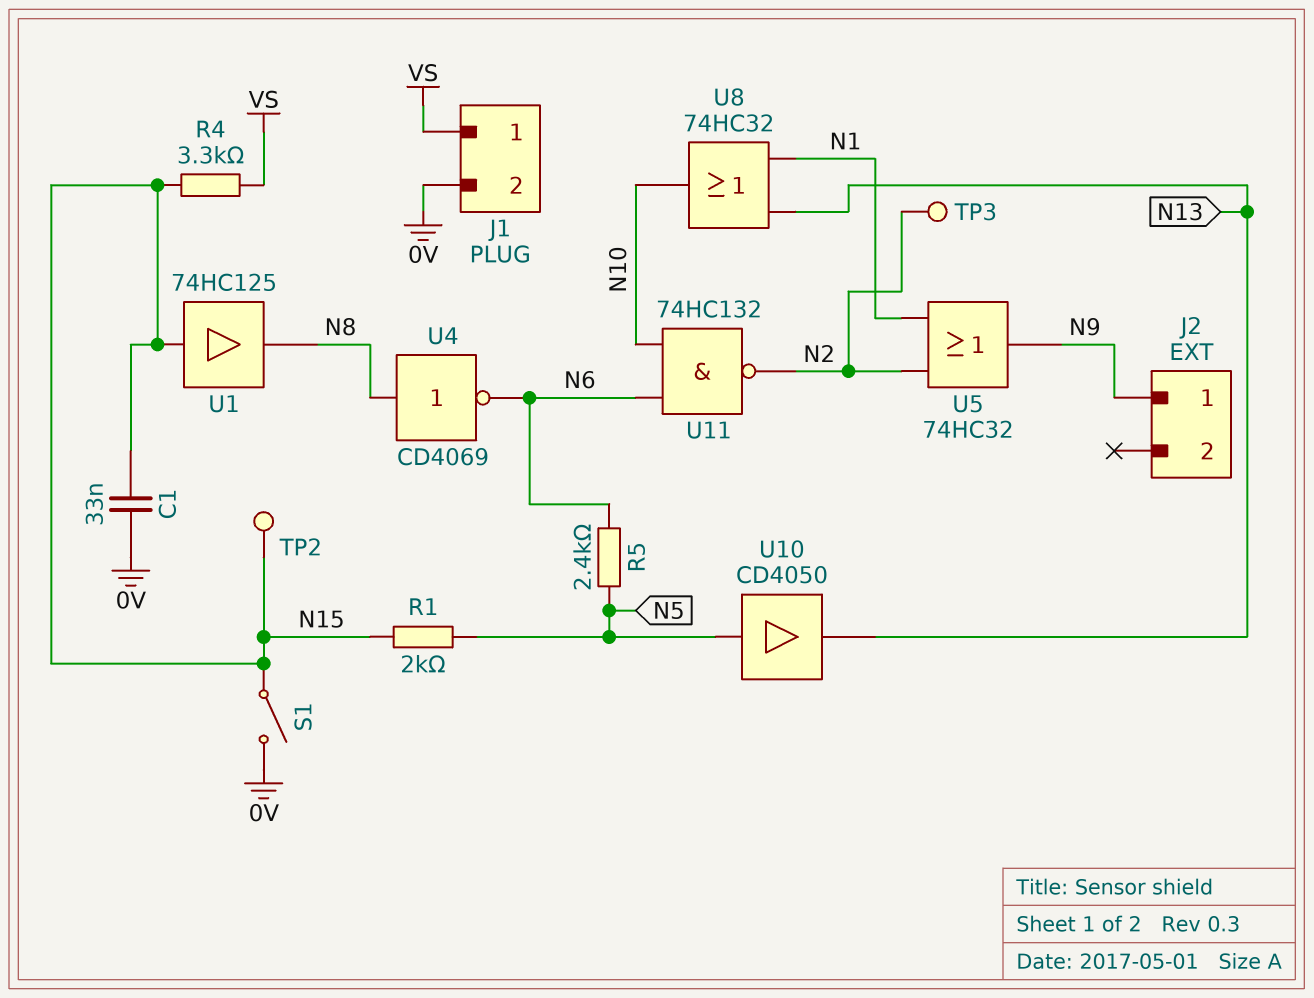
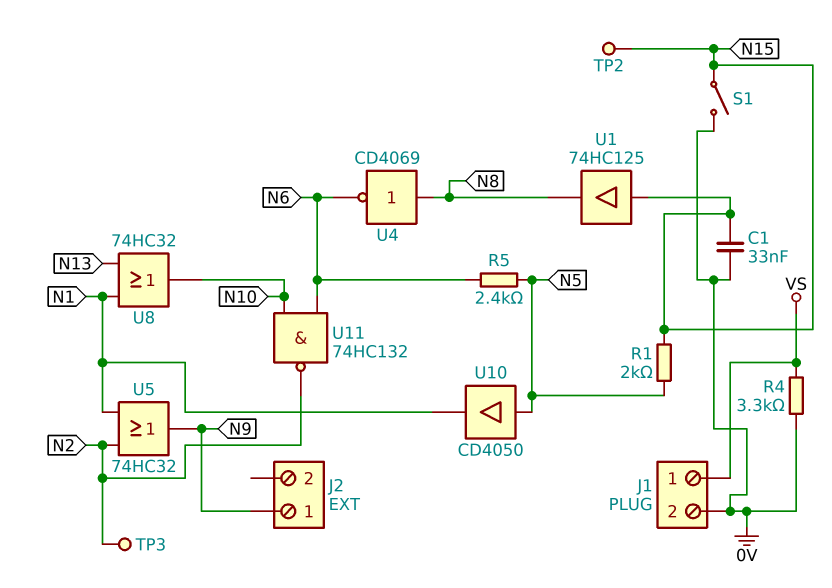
R4: 3.3k (N15, VS) -> 3.3k (0V, VS)
U10: buffer CD4050 (in N5, out N13) -> buffer CD4050 (in N5, out N1)

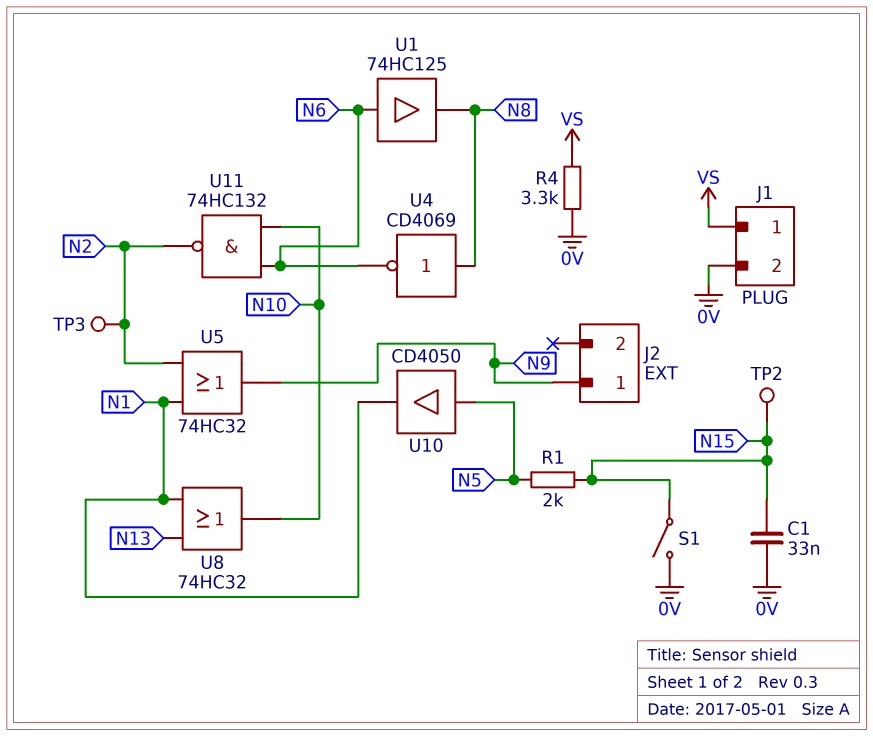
R5: 2.4k (N5, N6) -> none
U1: buffer 74HC125 (in N15, out N8) -> buffer 74HC125 (in N6, out N8)

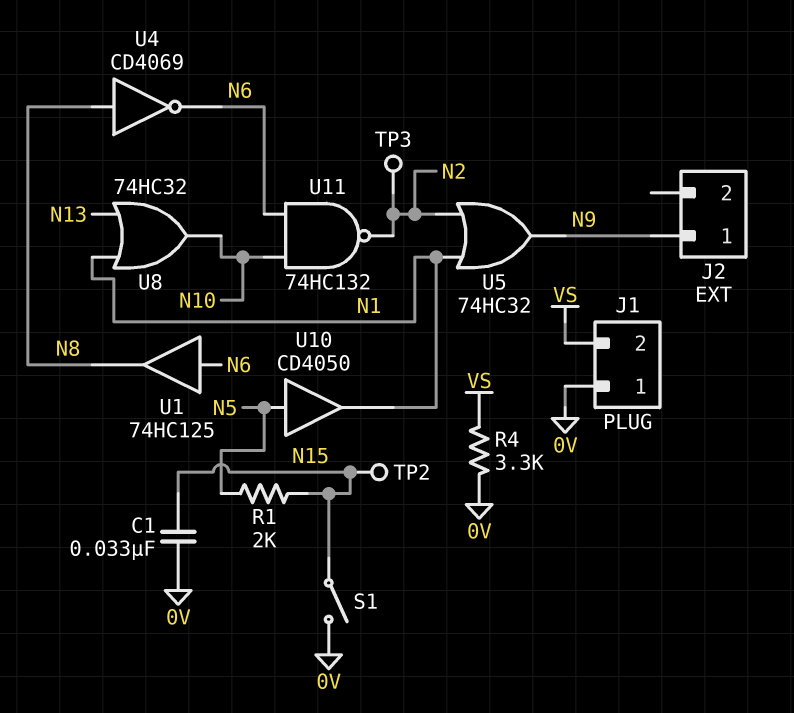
J1 pin 1: VS -> 0V
J1 pin 2: 0V -> VS

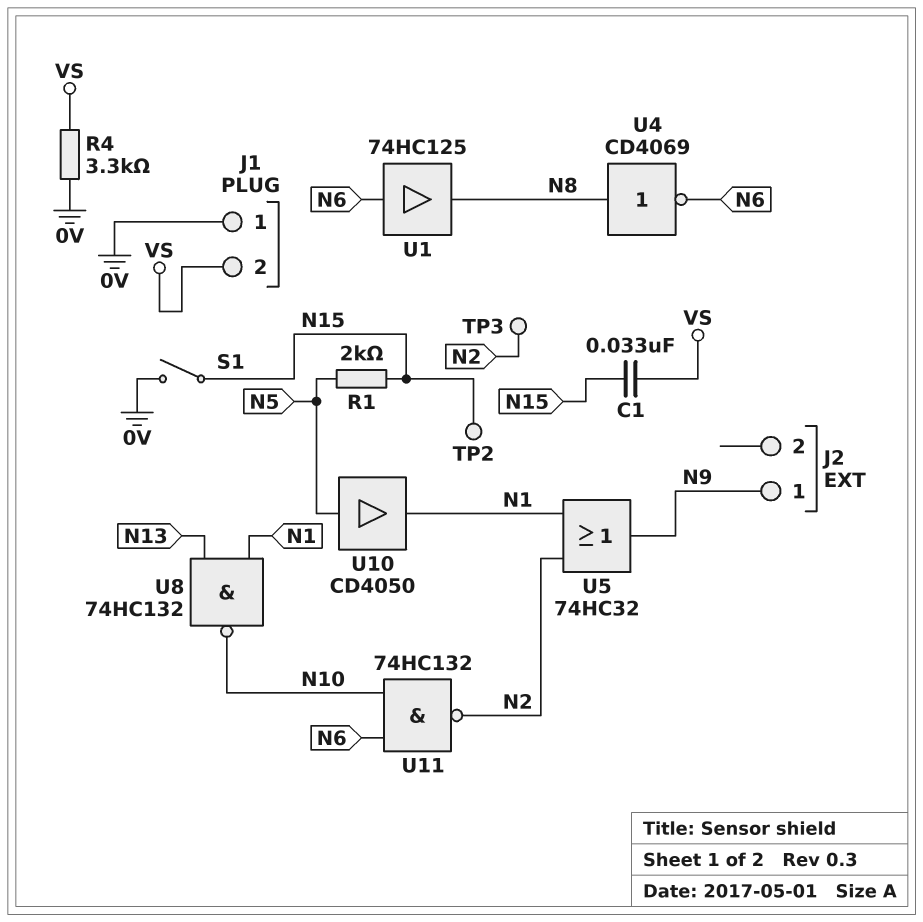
C1: 33nF (0V, N15) -> 33nF (N15, VS)
U8: OR 74HC32 (in N1, in N13, out N10) -> NAND 74HC132 (in N1, in N13, out N10)

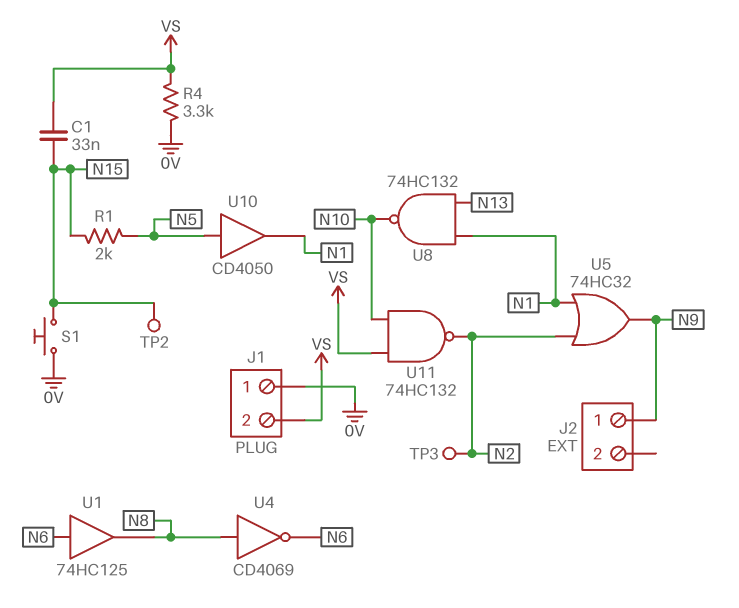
S1: switch (0V, N15) -> button (0V, N15)
U11: NAND 74HC132 (in N6, in N10, out N2) -> NAND 74HC132 (in N10, in VS, out N2)

